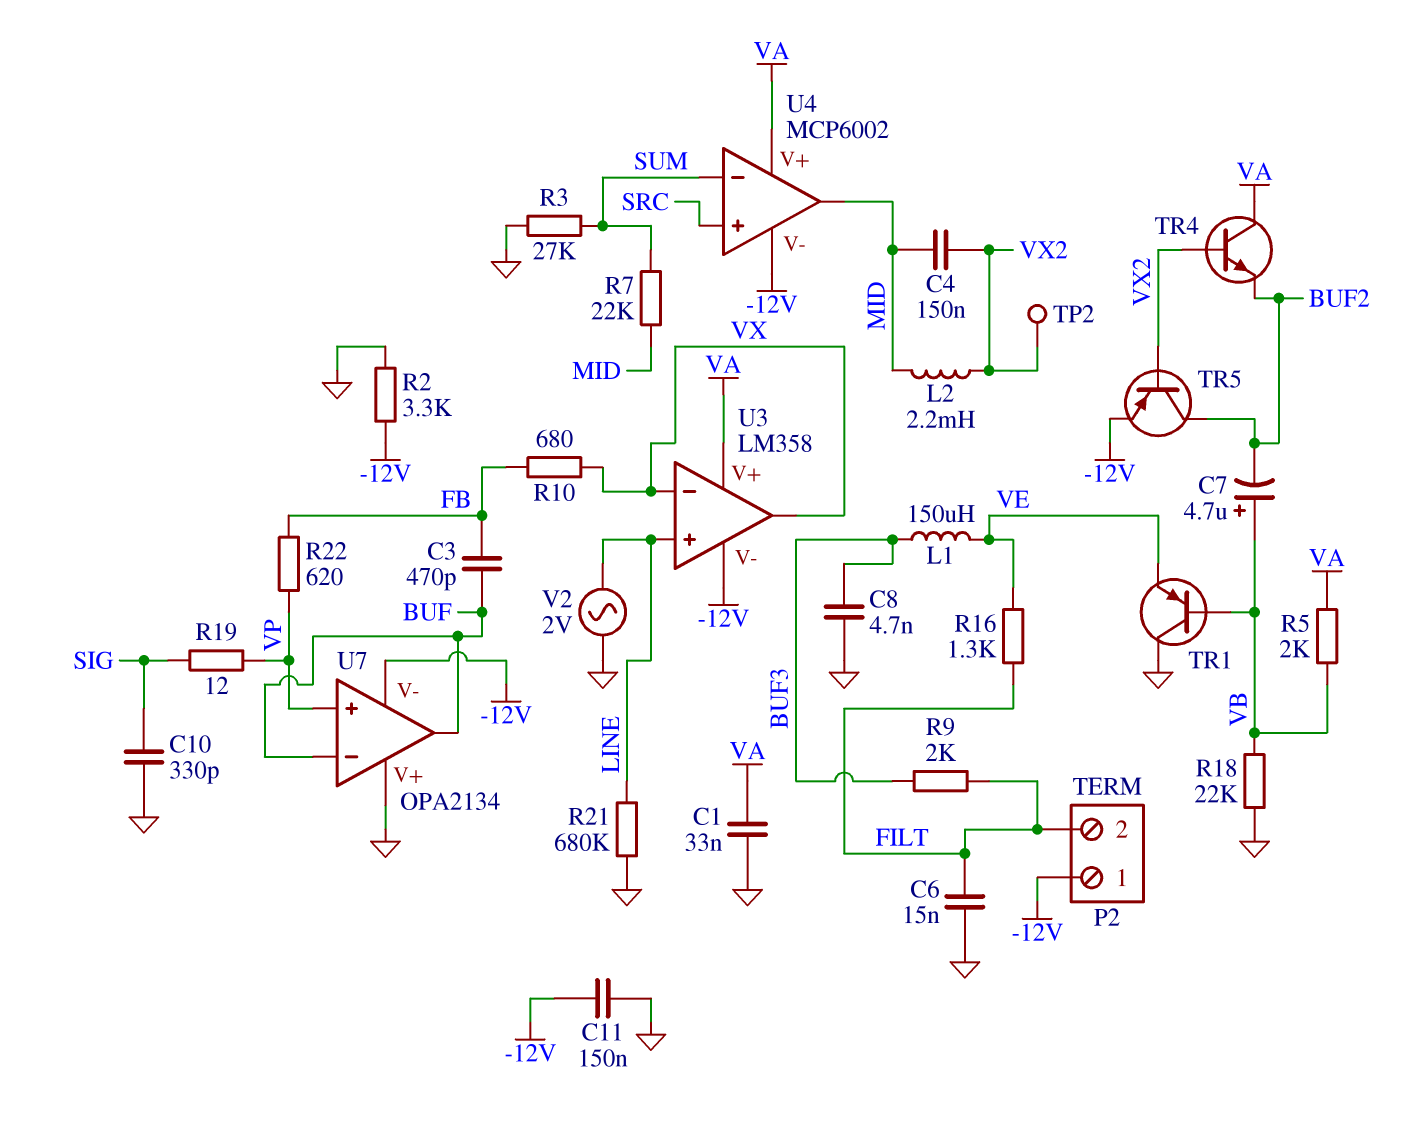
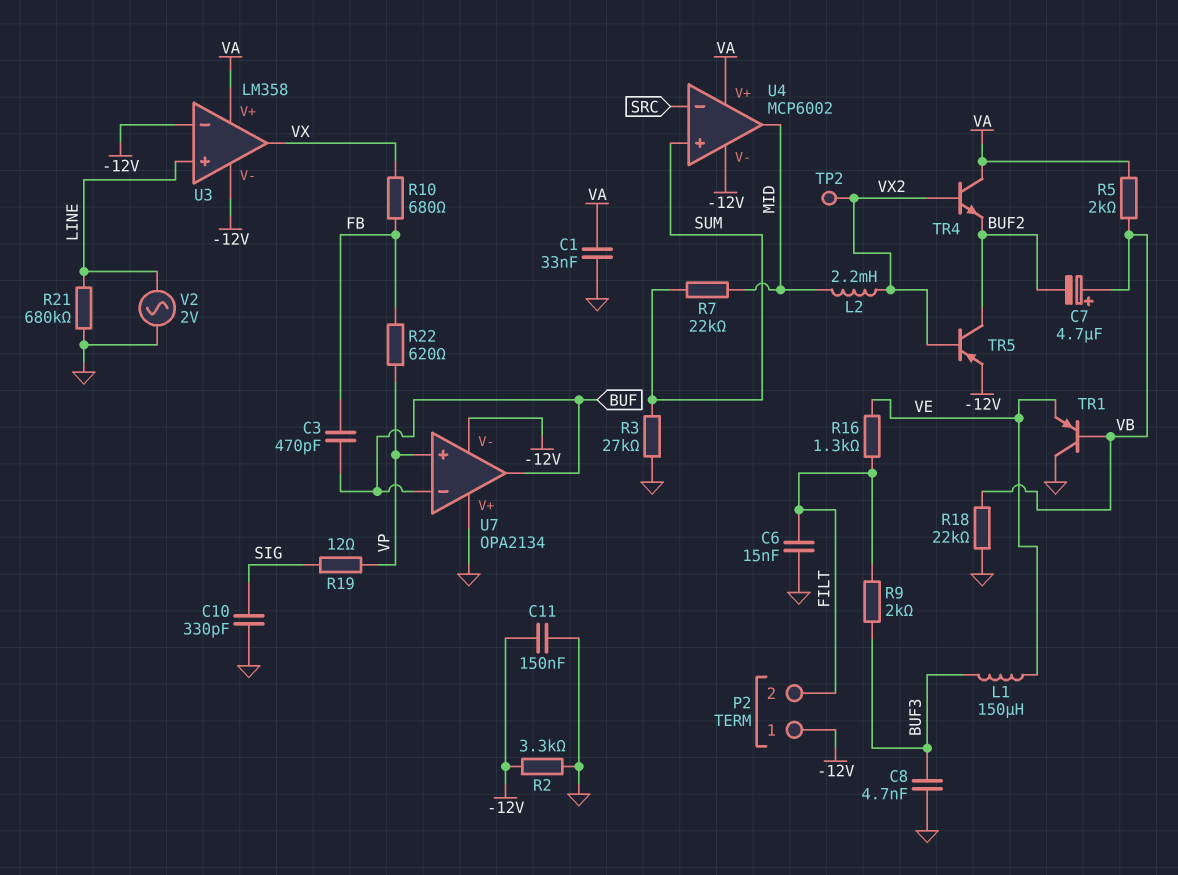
C4: 150nF (MID, VX2) -> none
U3 pin in-: VX -> -12V
U4 pin in+: SRC -> SUM
U4 pin in-: SUM -> SRC

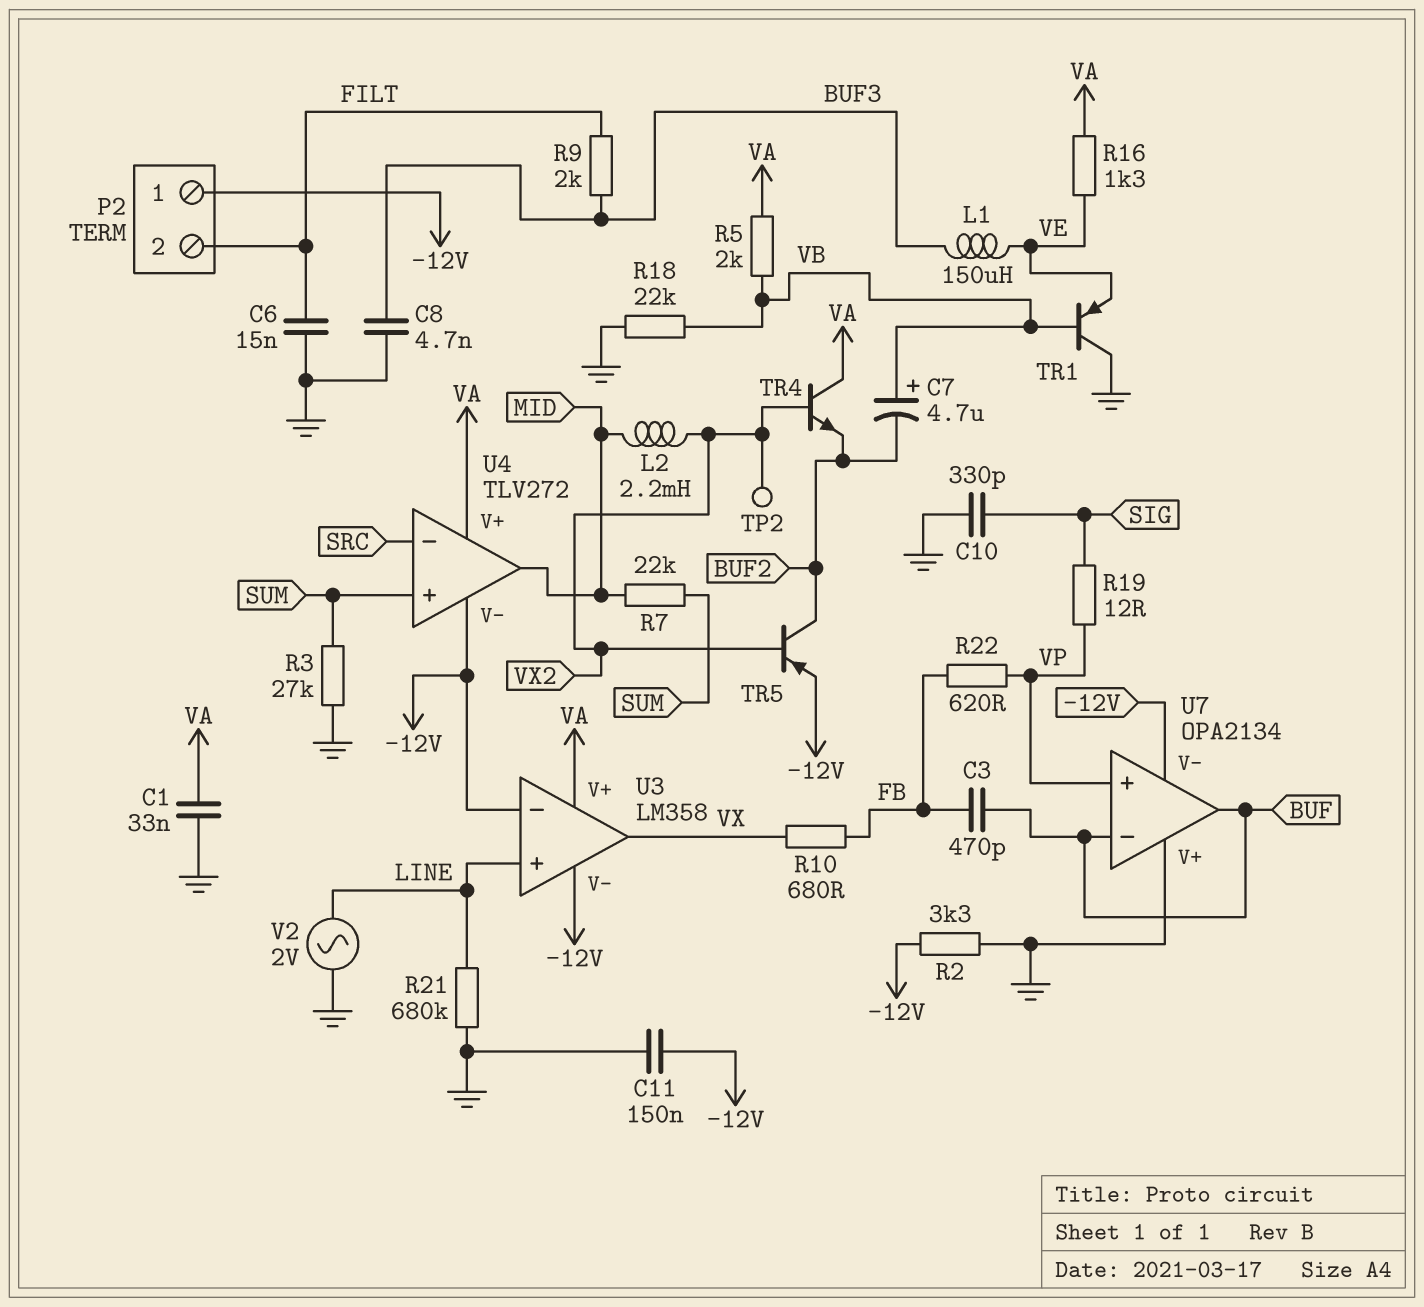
R16: 1.3k (FILT, VE) -> 1.3k (VA, VE)
U4: MCP6002 -> TLV272

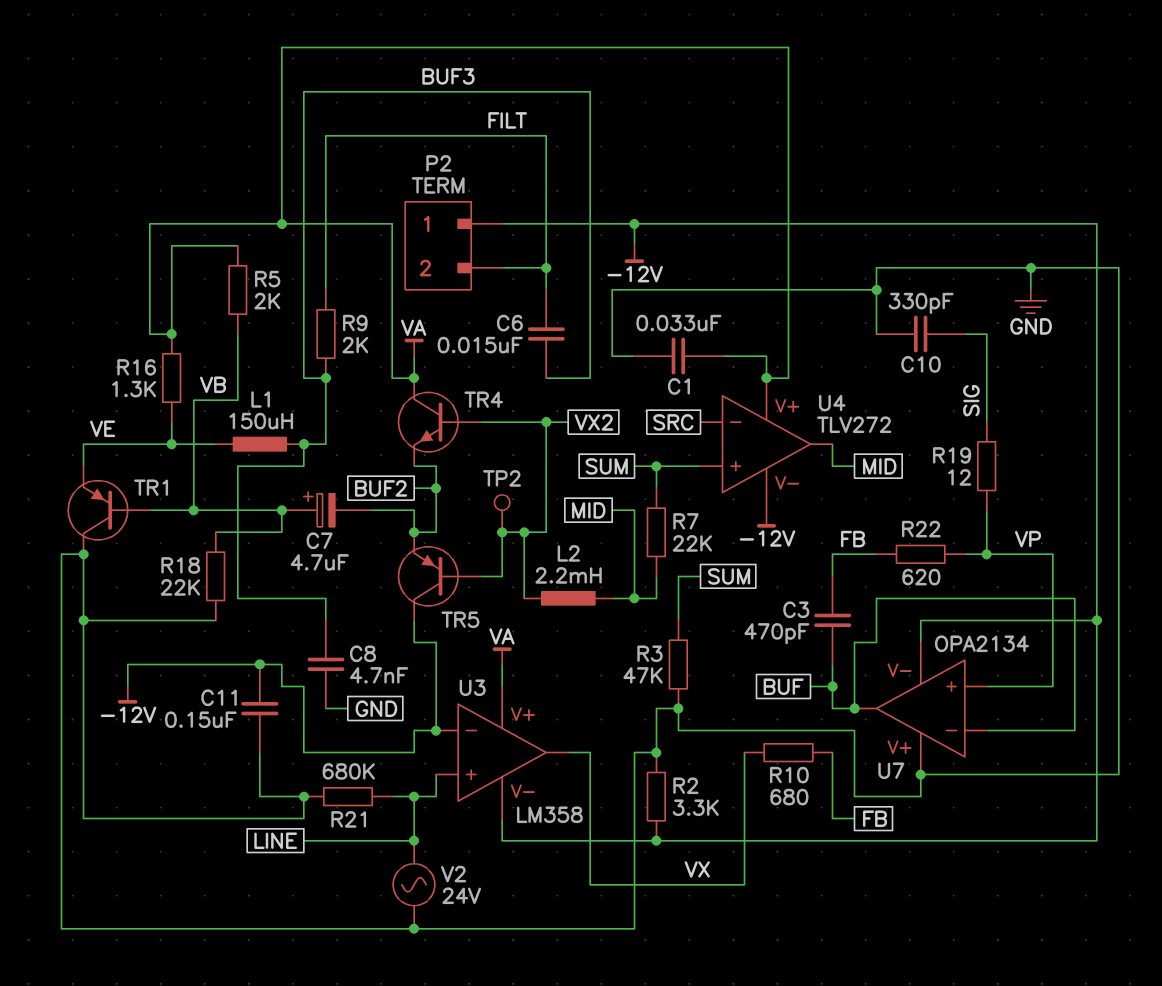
C6: 15nF (FILT, GND) -> 15nF (BUF3, FILT)
R3: 27k (GND, SUM) -> 47k (GND, SUM)
TR5: PNP (B VX2, C BUF2, E -12V) -> PNP (B VX2, C -12V, E BUF2)
V2: AC 2V (GND, LINE) -> AC 24V (GND, LINE)

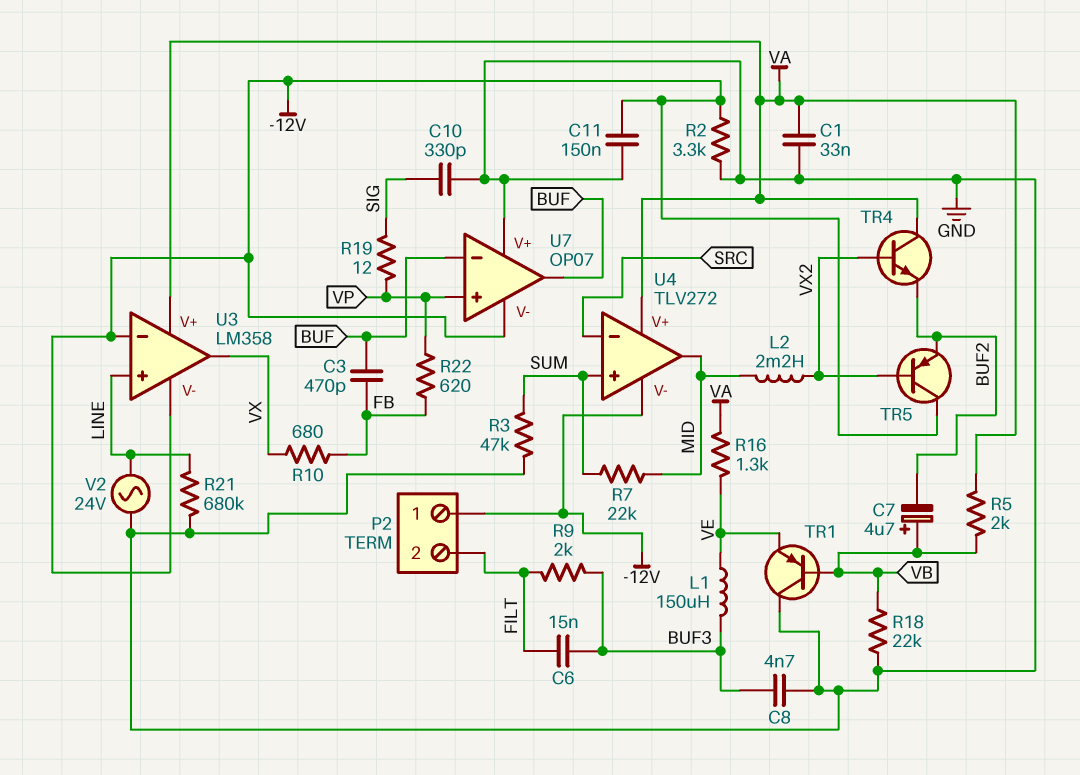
TP2: test point (VX2) -> none
U7: OPA2134 -> OP07

